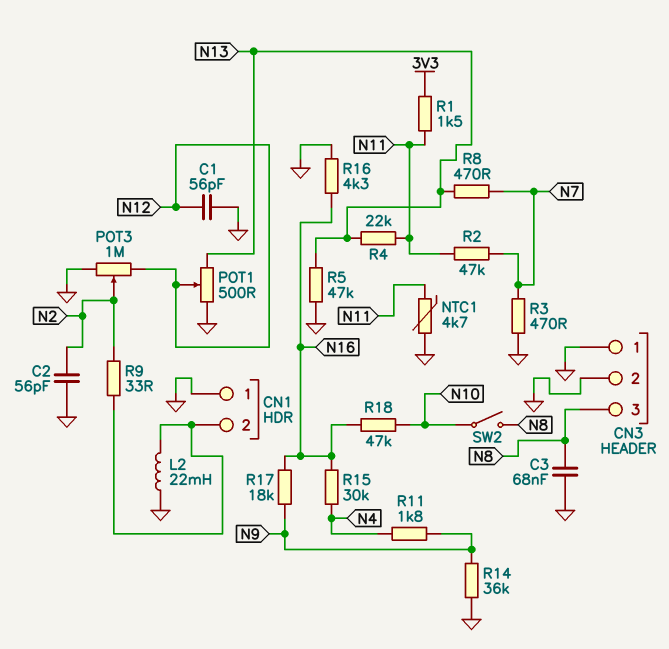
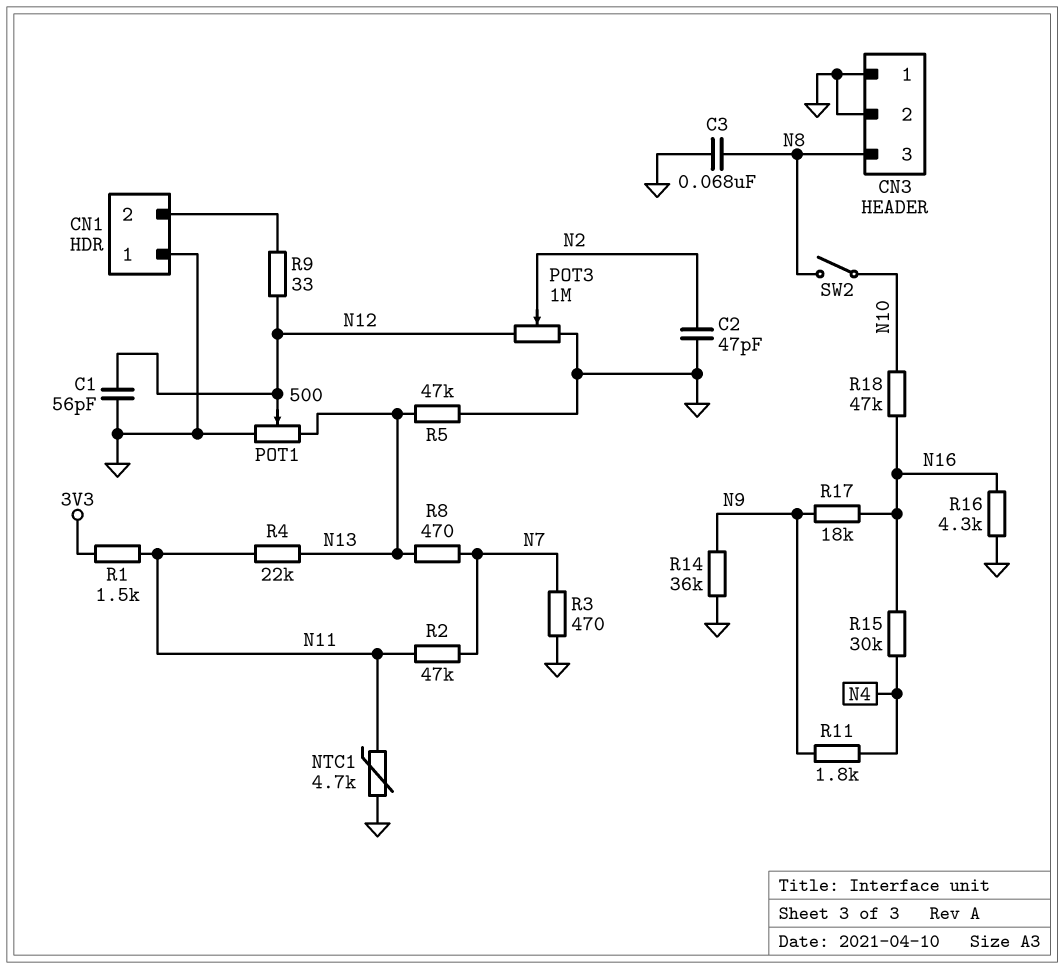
C2: 56pF (GND, N2) -> 47pF (GND, N2)
L2: 22mH (CN1/2, GND) -> none
R9: 33 (CN1/2, N2) -> 33 (CN1/2, N12)

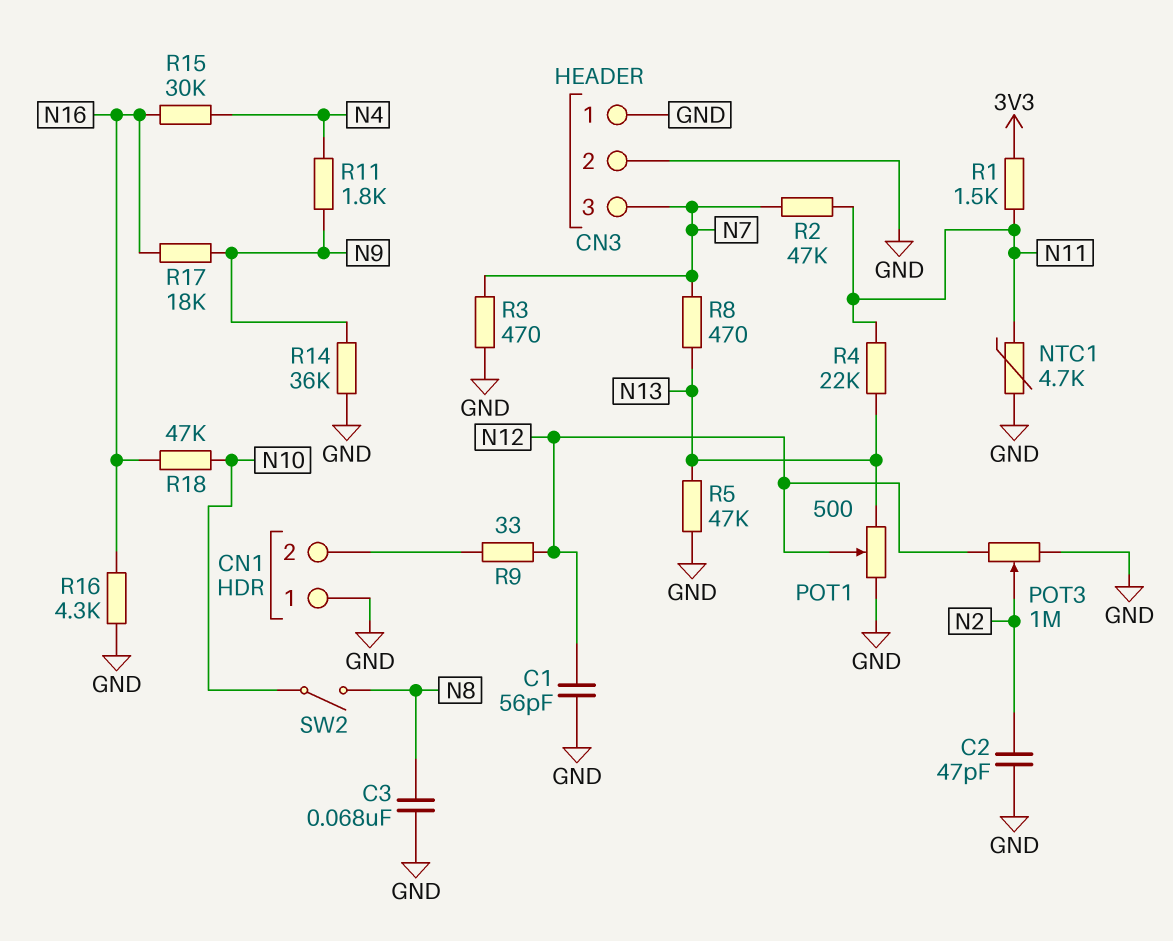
CN3 pin 3: N8 -> N7

